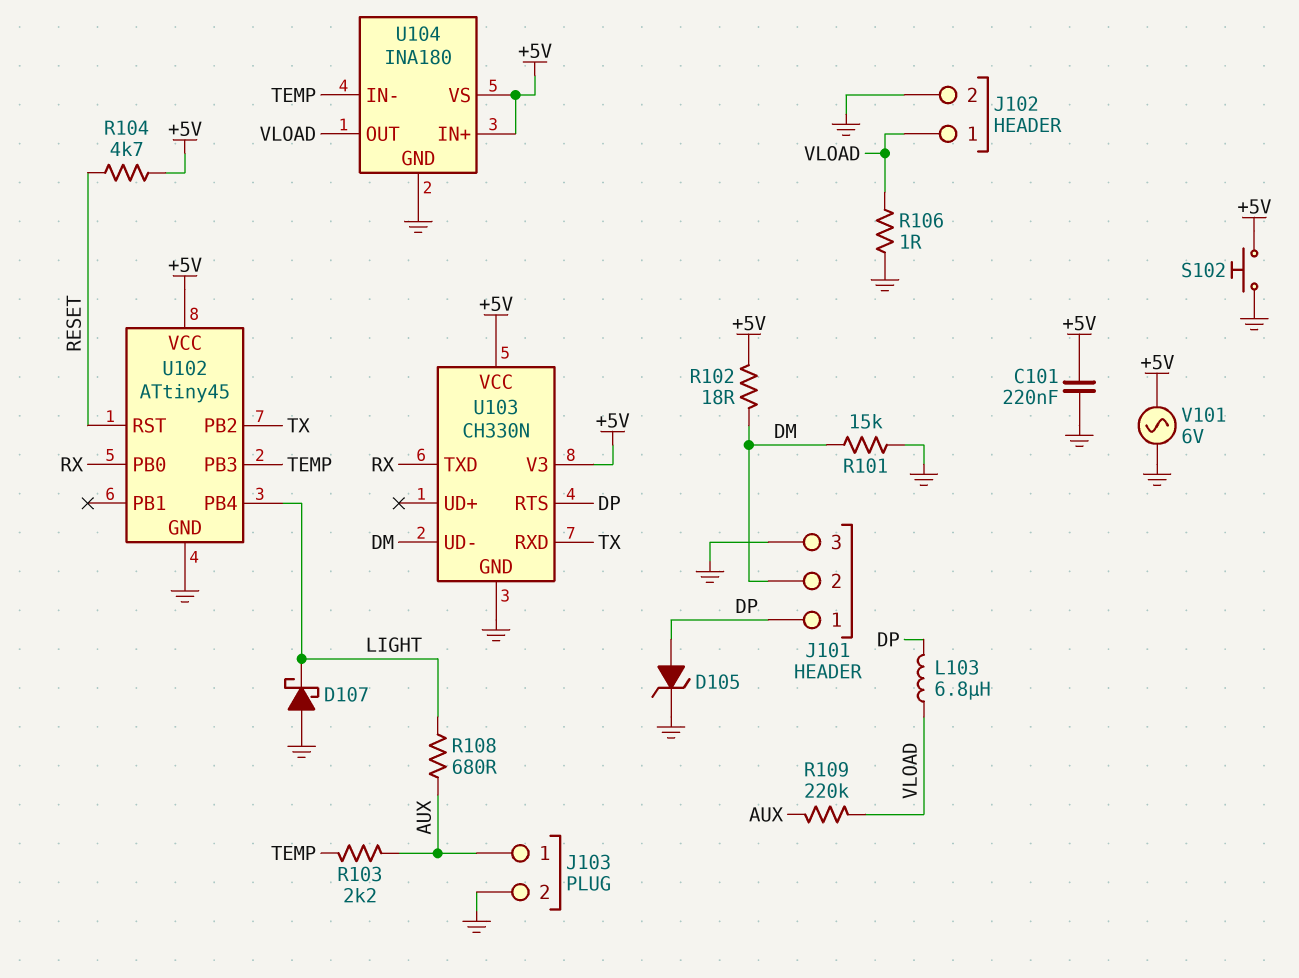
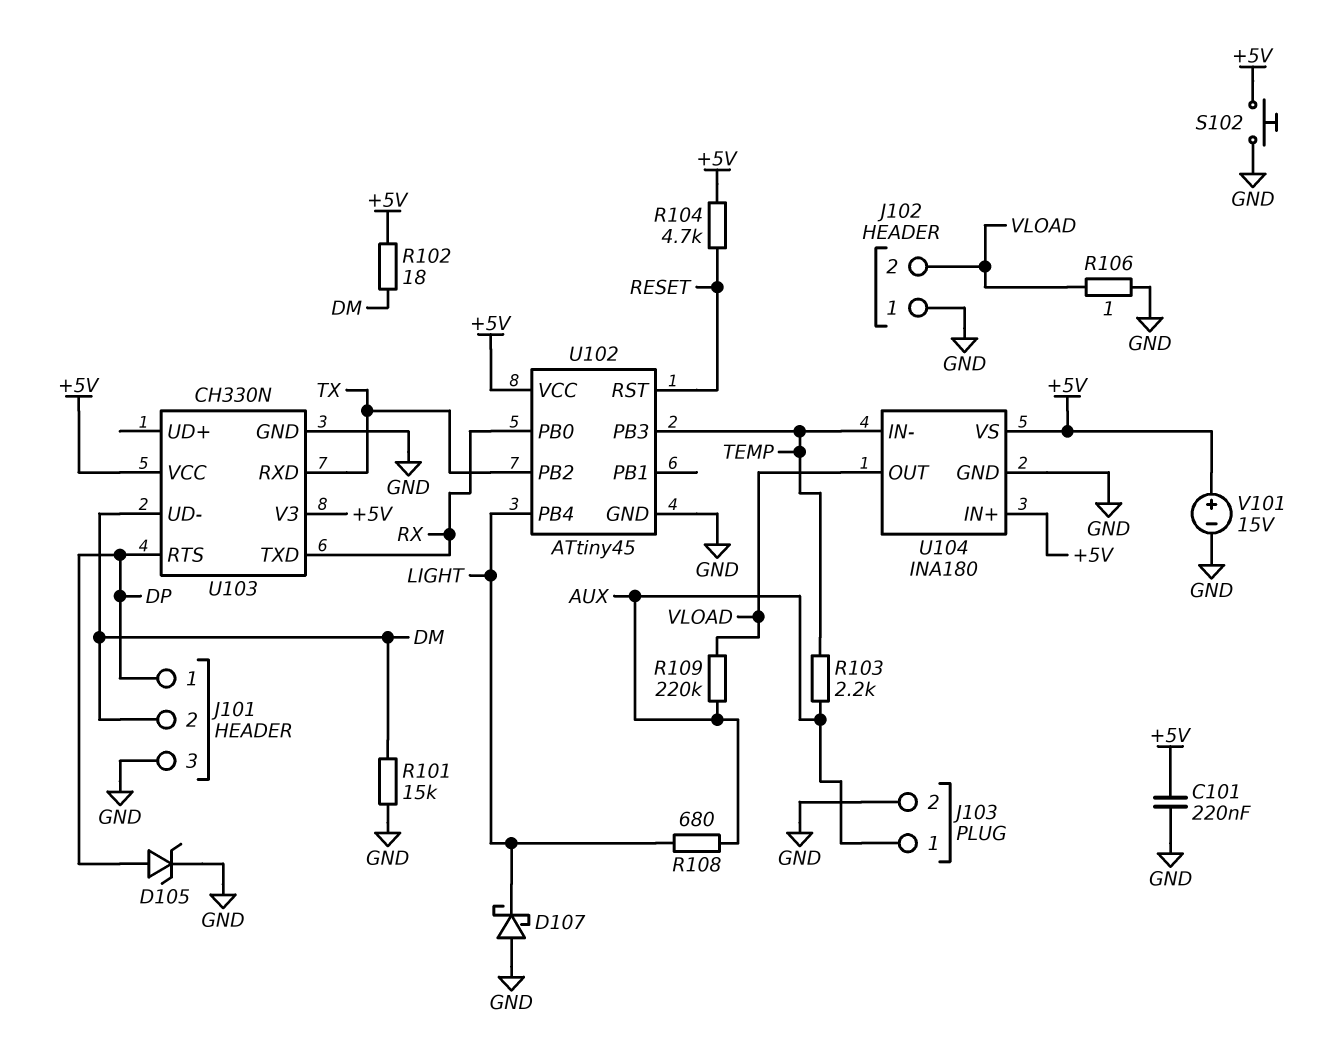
J102 pin 1: VLOAD -> GND
J102 pin 2: GND -> VLOAD
L103: 6.8uH (DP, VLOAD) -> none
V101: AC 6V (+5V, GND) -> 15V (plus +5V, minus GND)

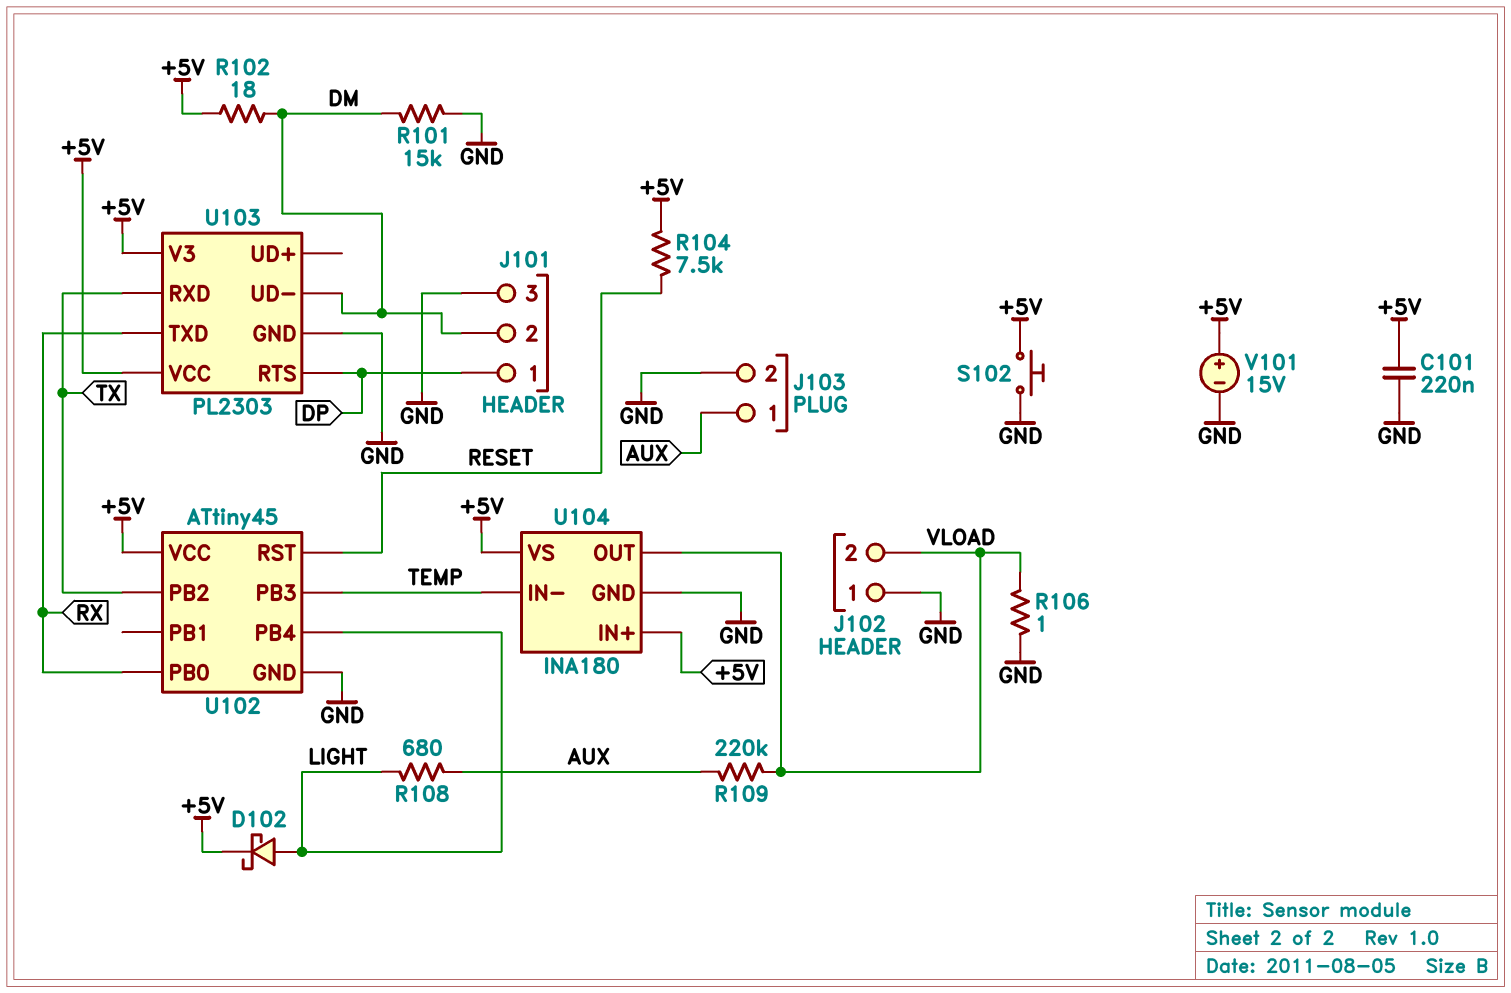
D102: none -> schottky (A LIGHT, K +5V)
D105: zener (A DP, K GND) -> none
D107: schottky (A GND, K LIGHT) -> none
R103: 2.2k (AUX, TEMP) -> none
R104: 4.7k (+5V, RESET) -> 7.5k (+5V, RESET)
U103: CH330N -> PL2303

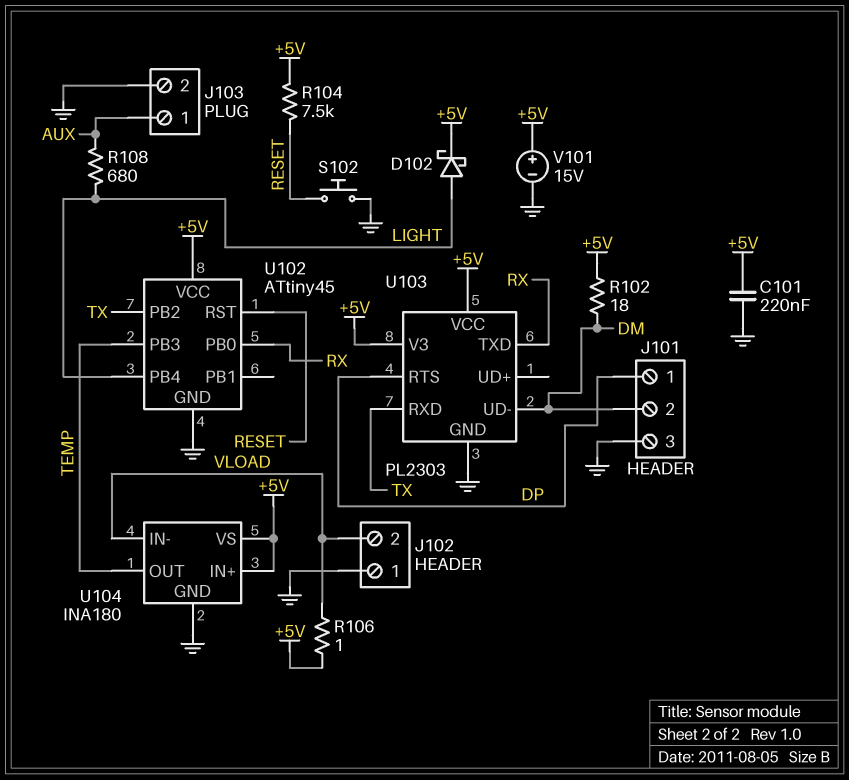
R101: 15k (DM, GND) -> none
R106: 1 (GND, VLOAD) -> 1 (+5V, VLOAD)
R109: 220k (AUX, VLOAD) -> none
S102: button (+5V, GND) -> button (GND, RESET)
U104 pin IN-: TEMP -> VLOAD
U104 pin OUT: VLOAD -> TEMP

